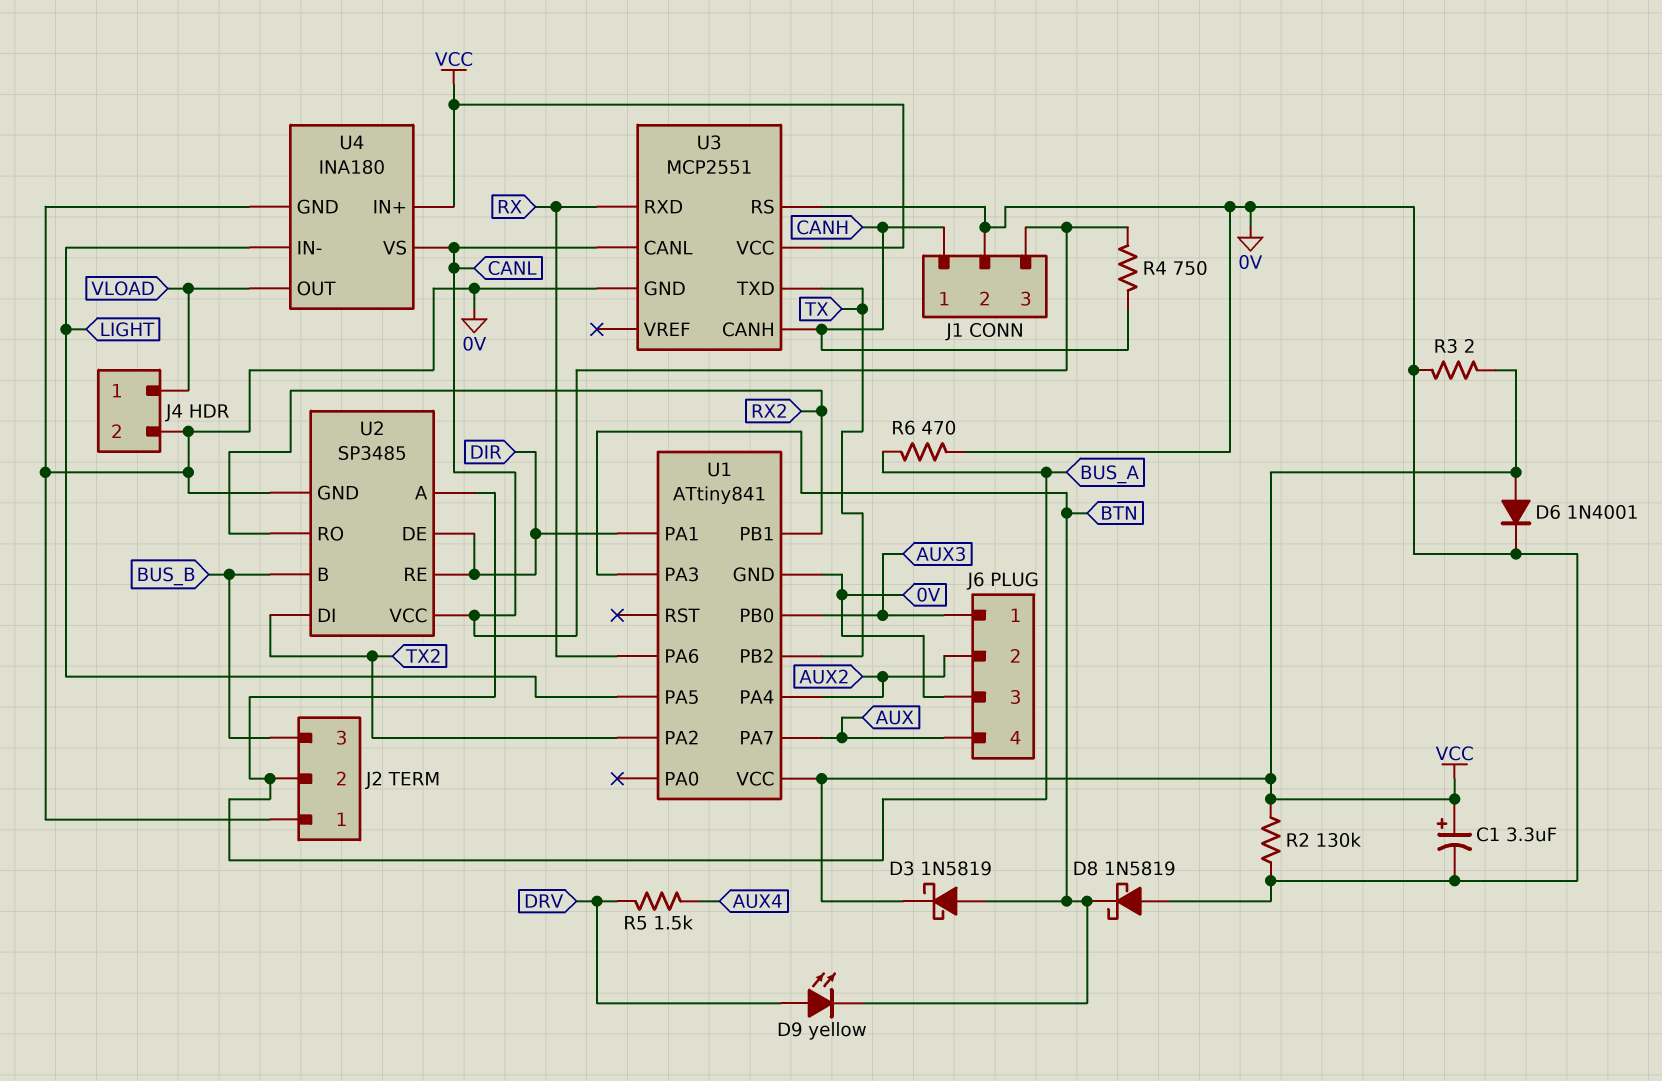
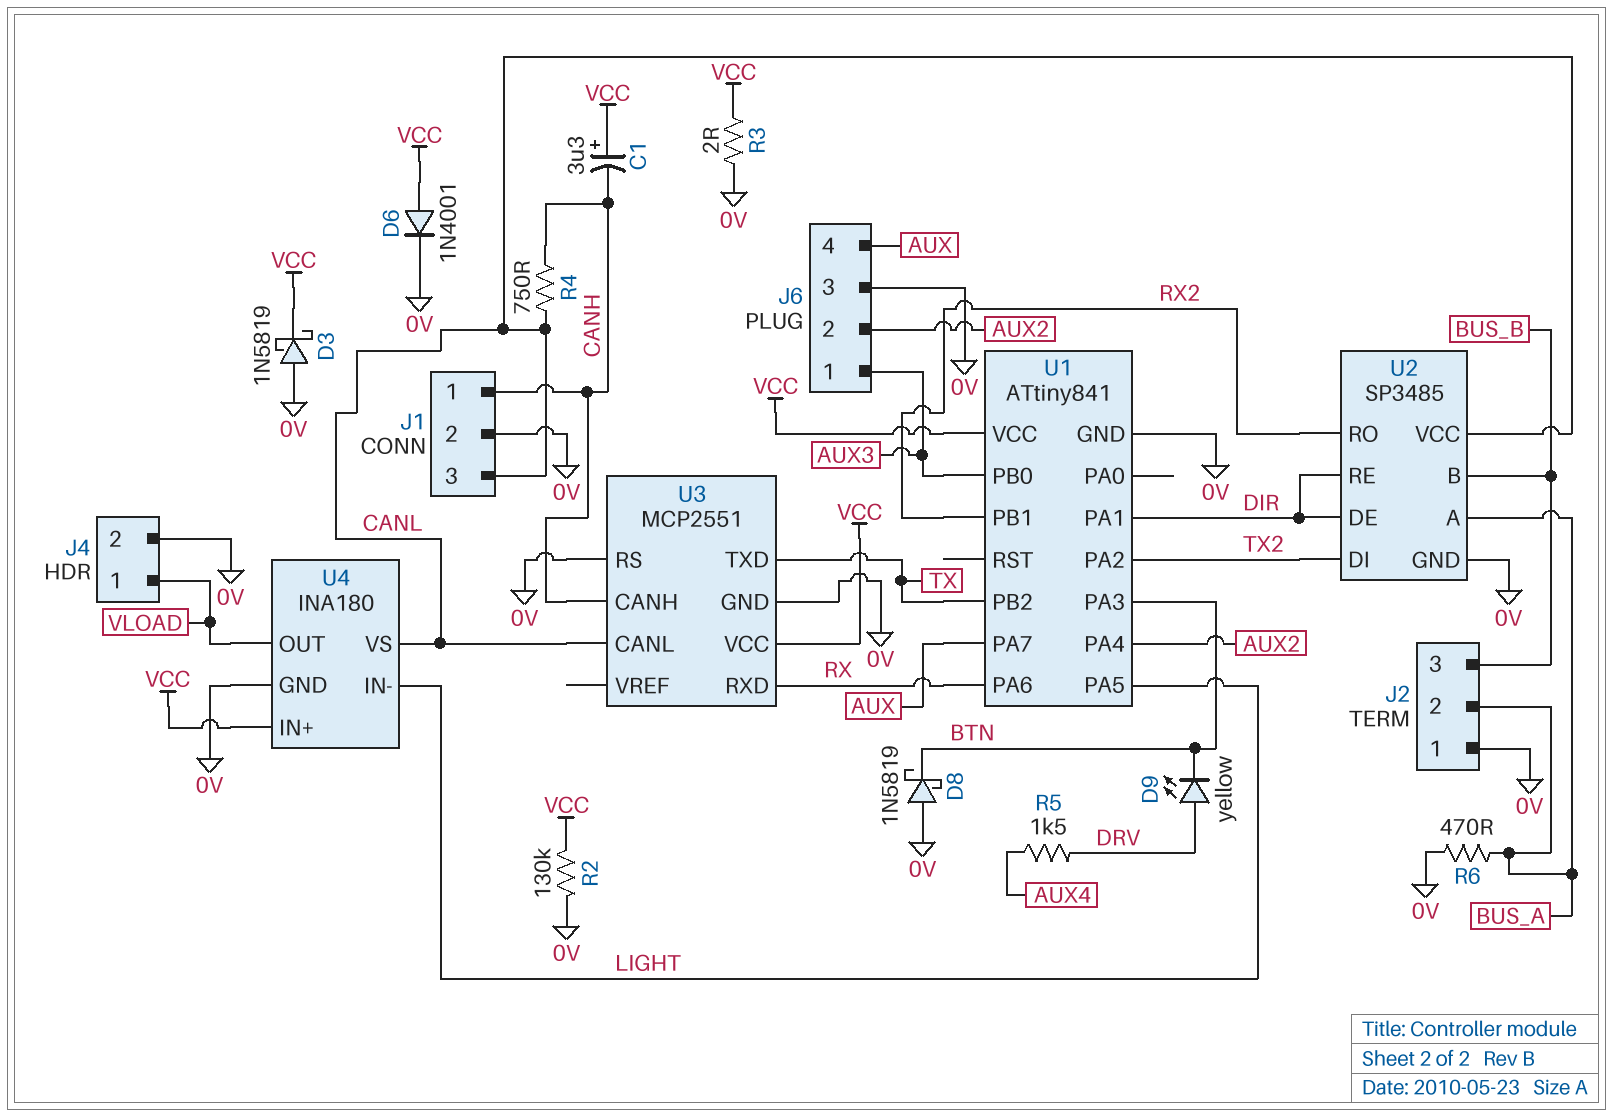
C1: 3.3uF (plus VCC, minus 0V) -> 3.3uF (plus VCC, minus CANH)
D3: schottky 1N5819 (A BTN, K VCC) -> schottky 1N5819 (A 0V, K VCC)

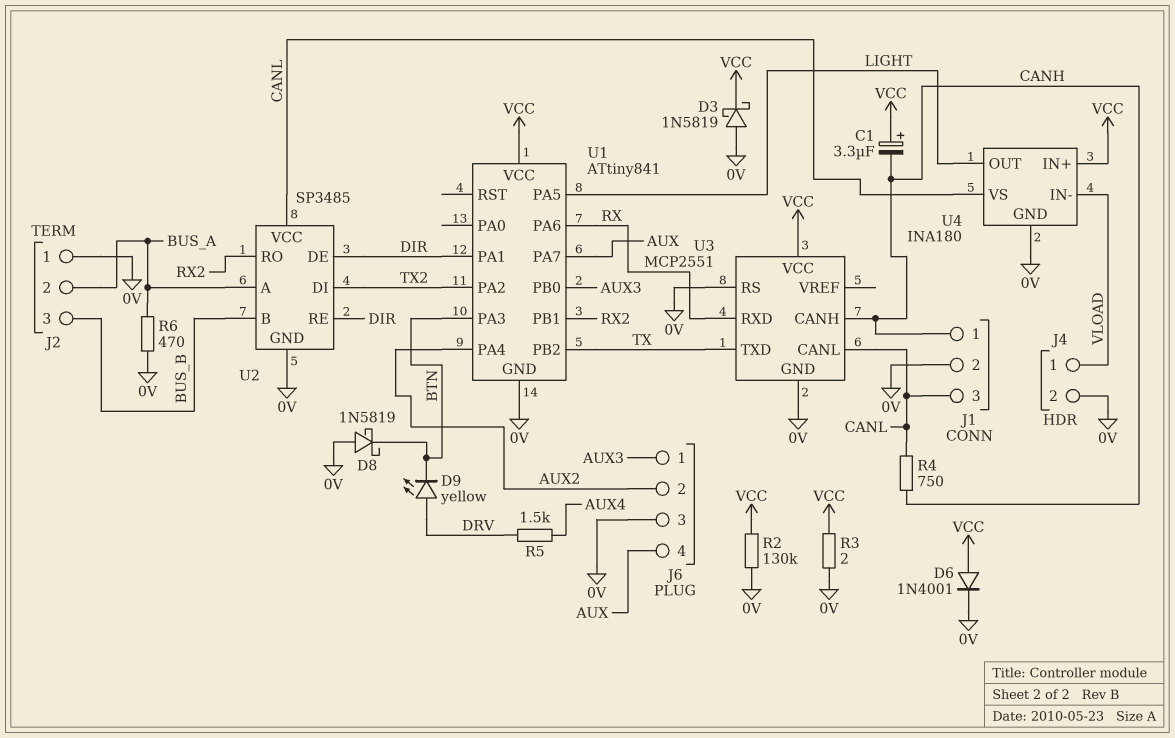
U4 pin IN-: LIGHT -> VLOAD
U4 pin OUT: VLOAD -> LIGHT

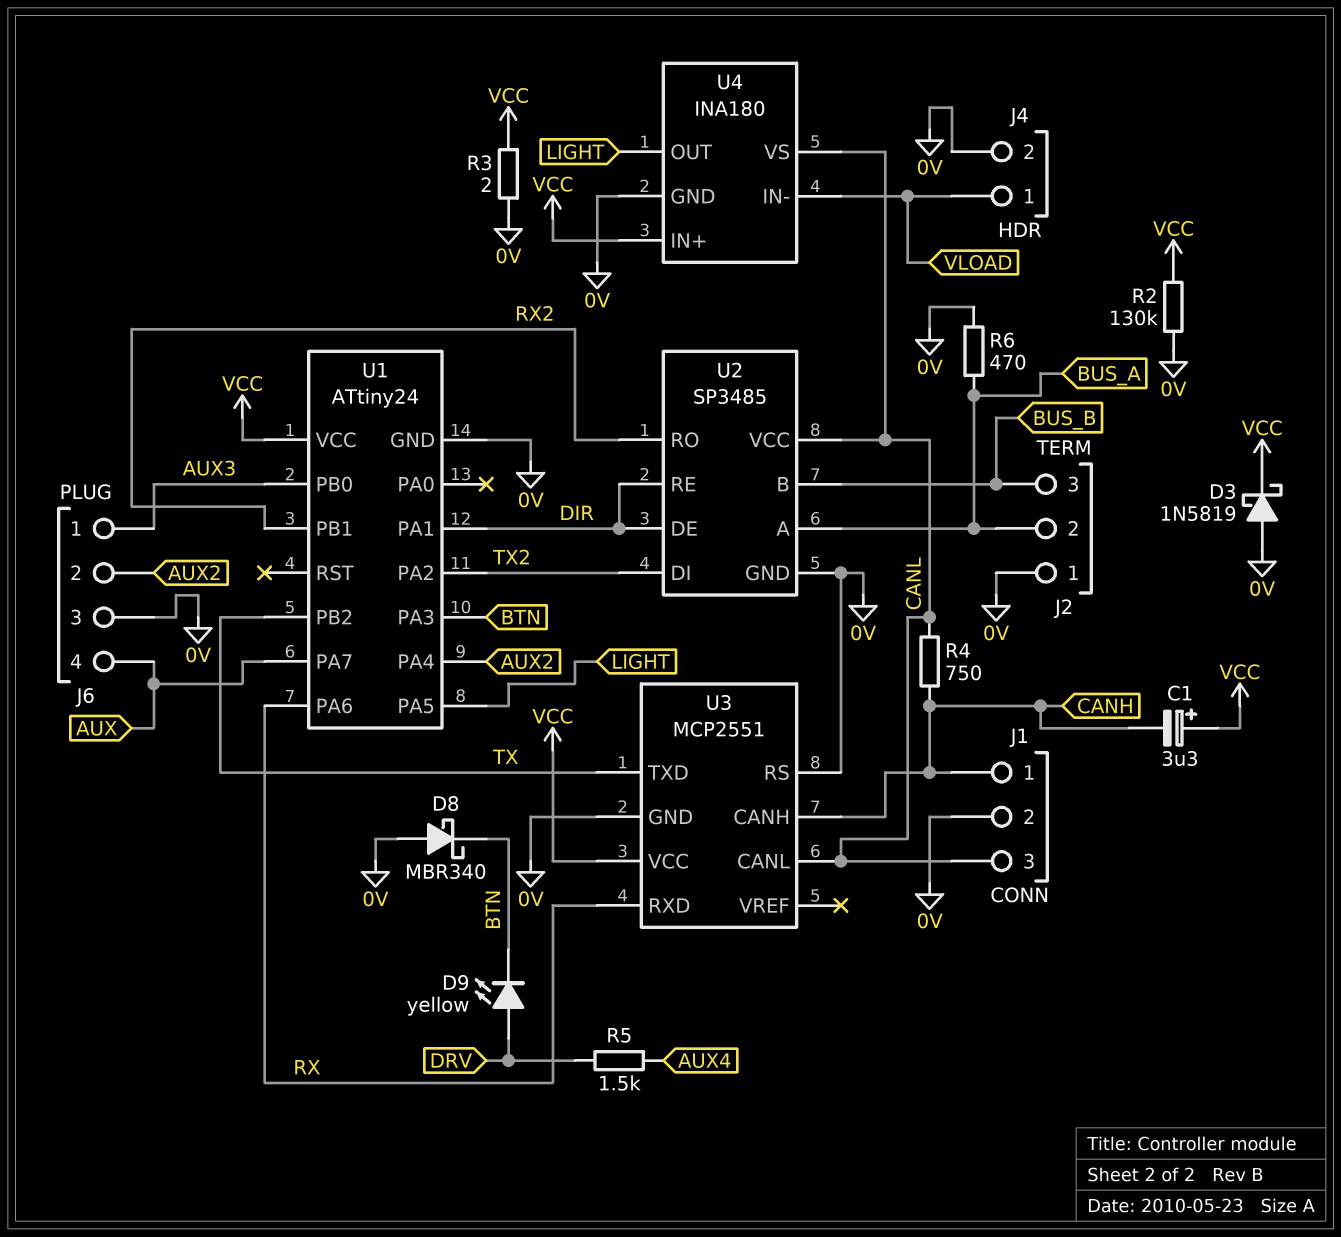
D6: diode 1N4001 (A VCC, K 0V) -> none
D8: schottky 1N5819 (A 0V, K BTN) -> schottky MBR340 (A 0V, K BTN)
U1: ATtiny841 -> ATtiny24

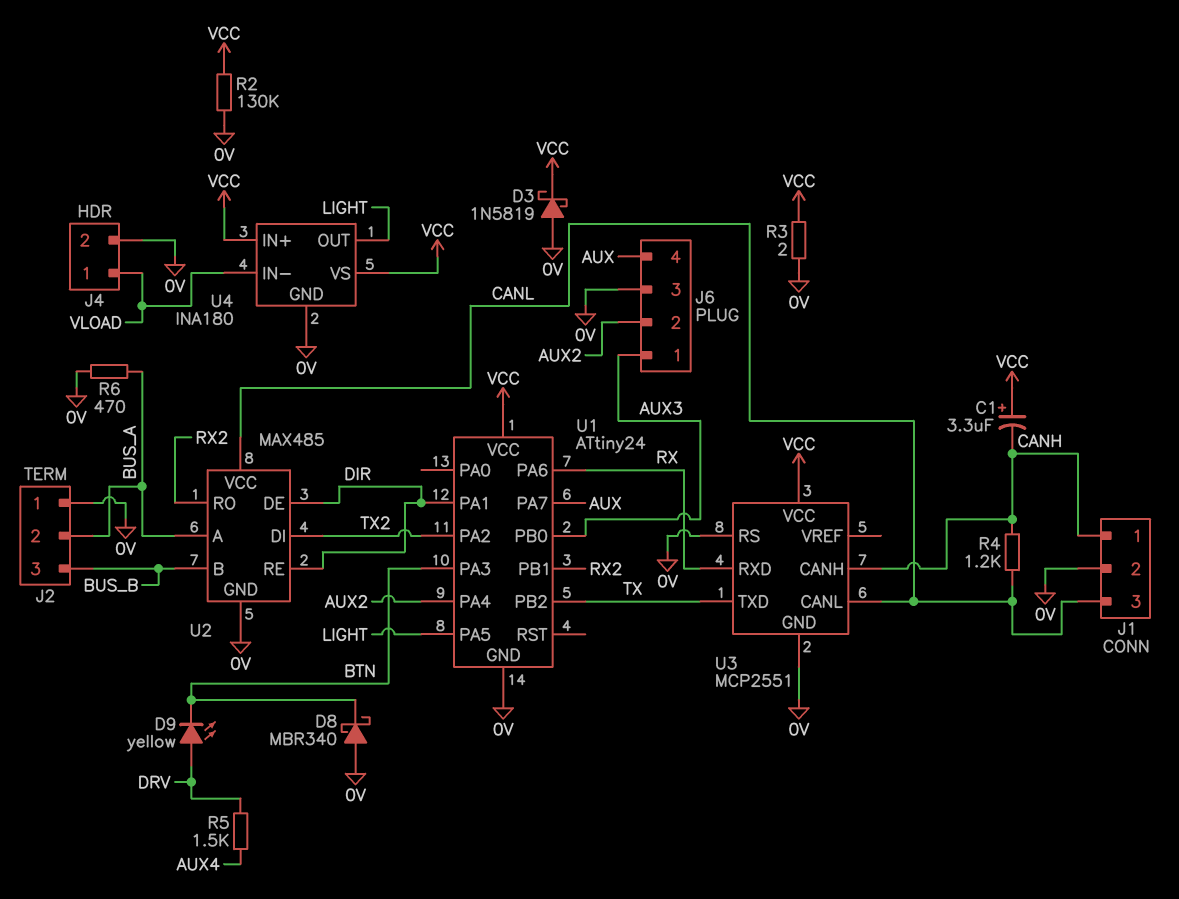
R4: 750 (CANH, CANL) -> 1.2k (CANH, CANL)
U2: SP3485 -> MAX485
U4 pin VS: CANL -> VCC

